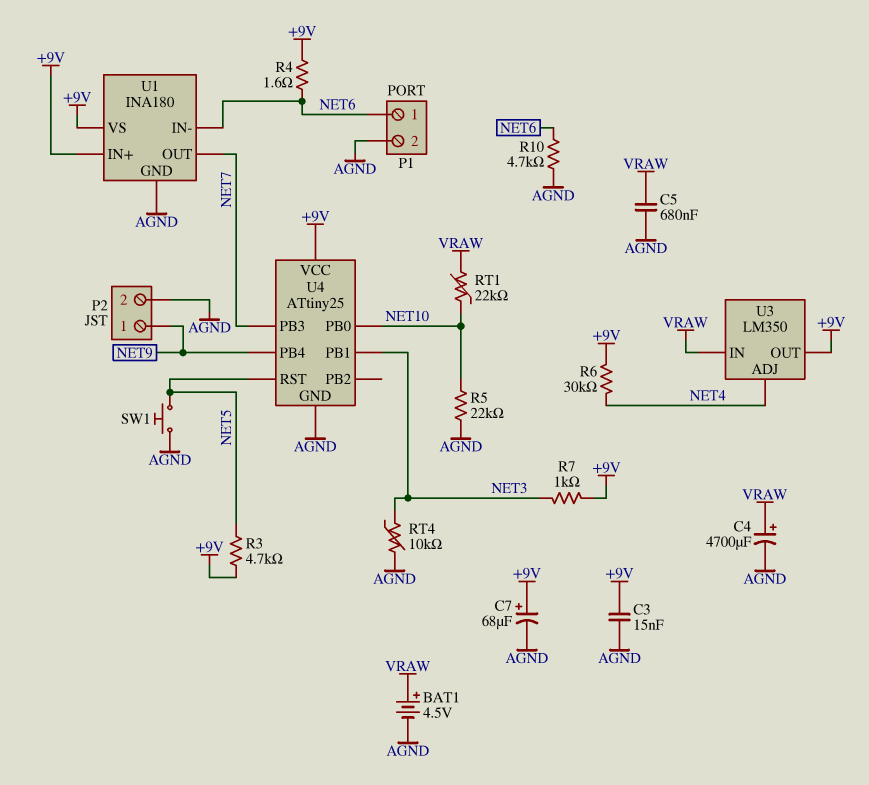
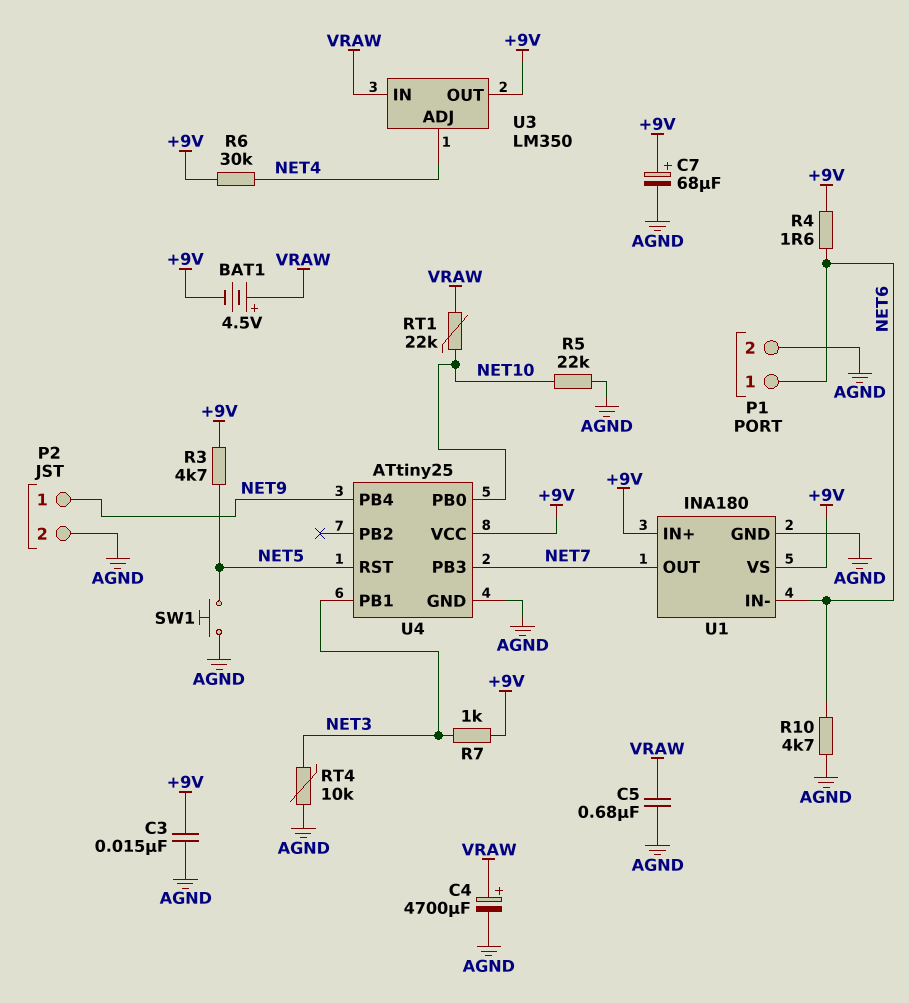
BAT1: 4.5V (plus VRAW, minus AGND) -> 4.5V (plus VRAW, minus +9V)

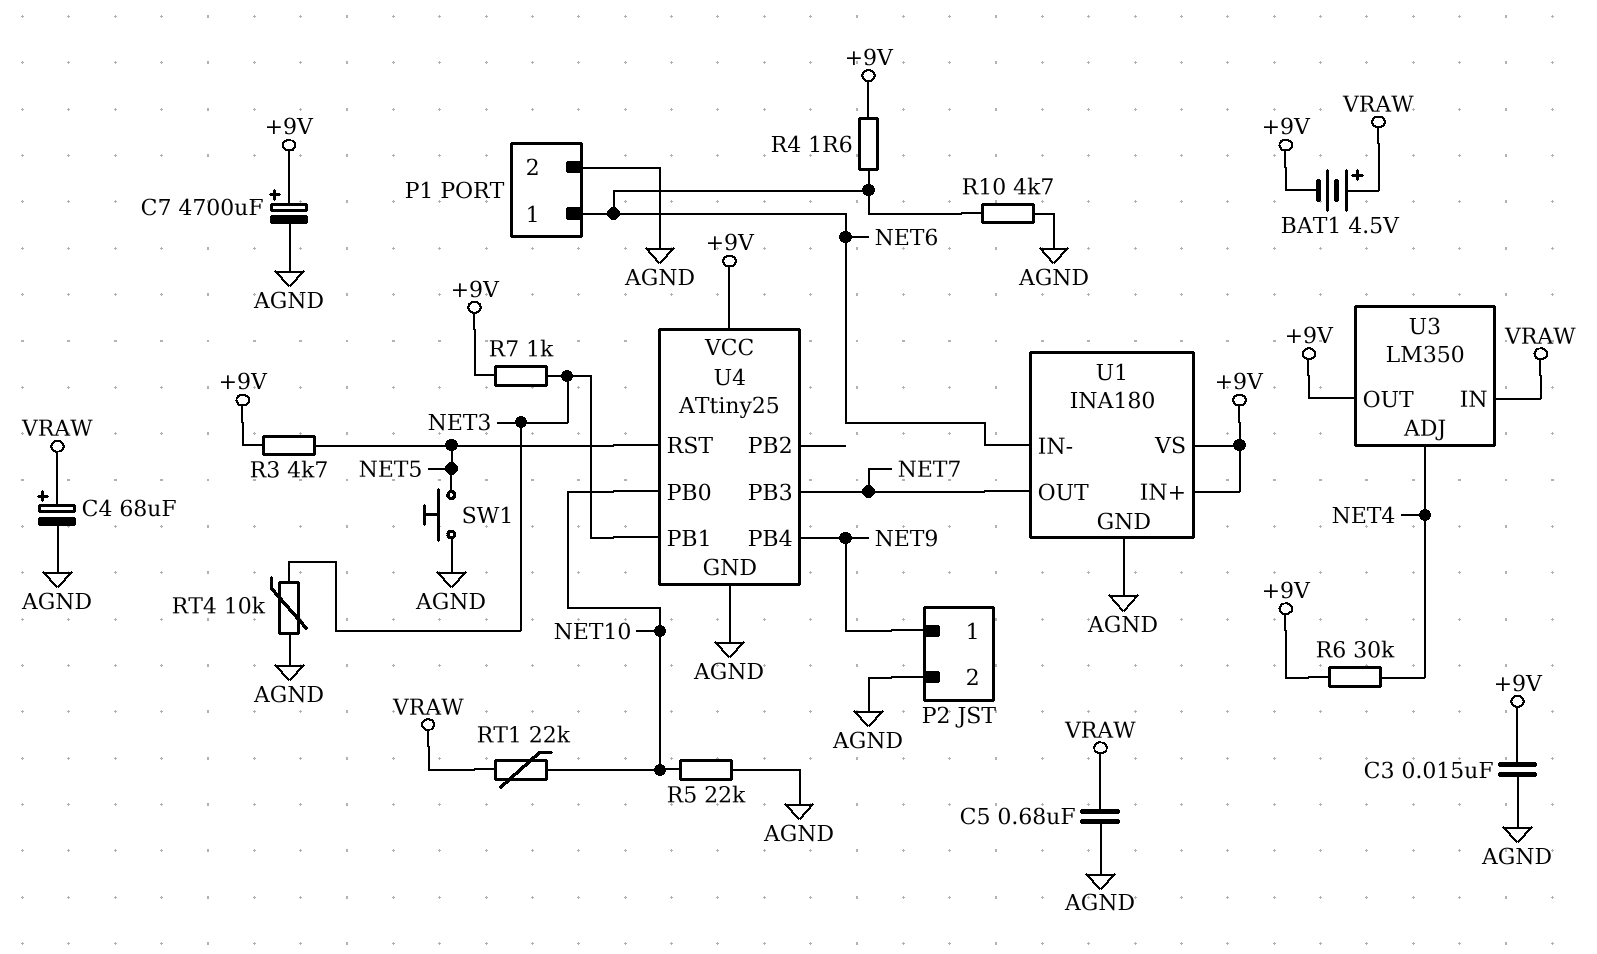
C4: 4700uF (plus VRAW, minus AGND) -> 68uF (plus VRAW, minus AGND)
C7: 68uF (plus +9V, minus AGND) -> 4700uF (plus +9V, minus AGND)

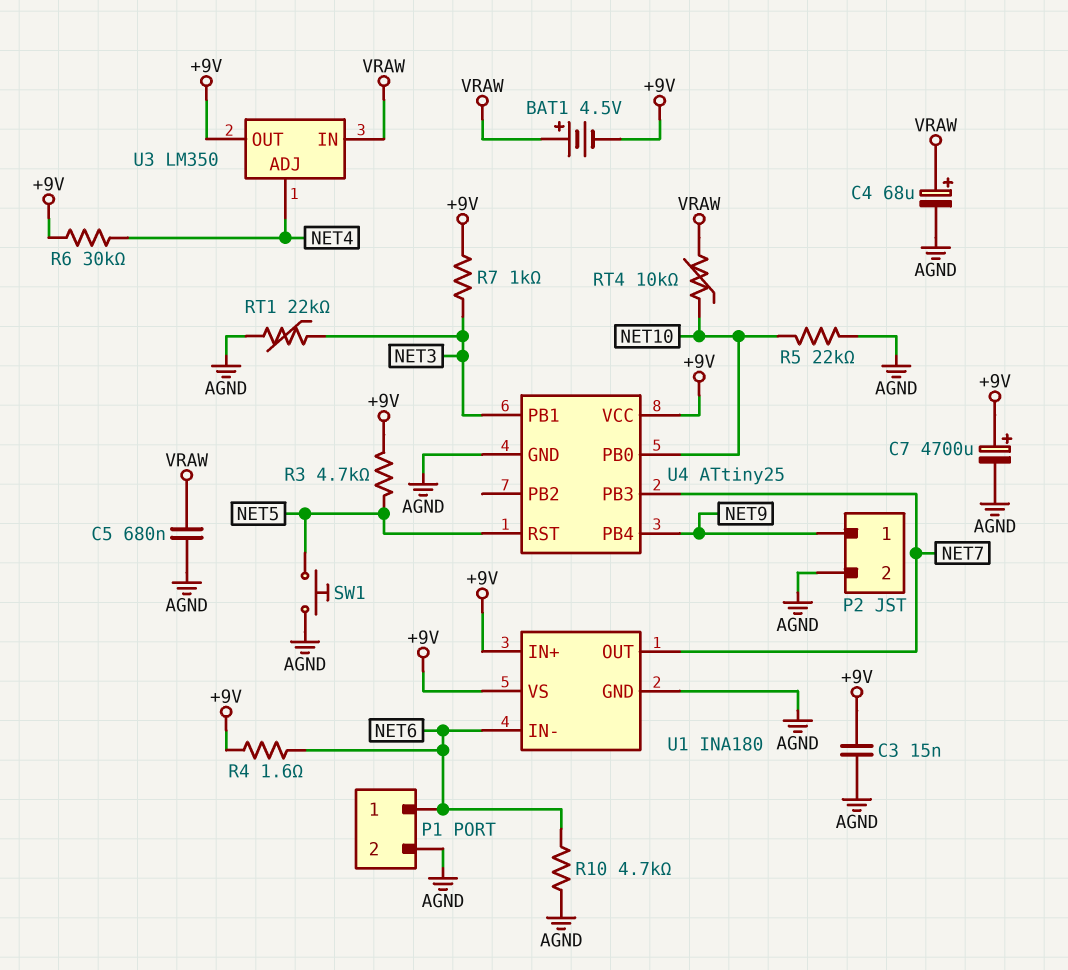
RT1: 22k (NET10, VRAW) -> 22k (AGND, NET3)
RT4: 10k (AGND, NET3) -> 10k (NET10, VRAW)

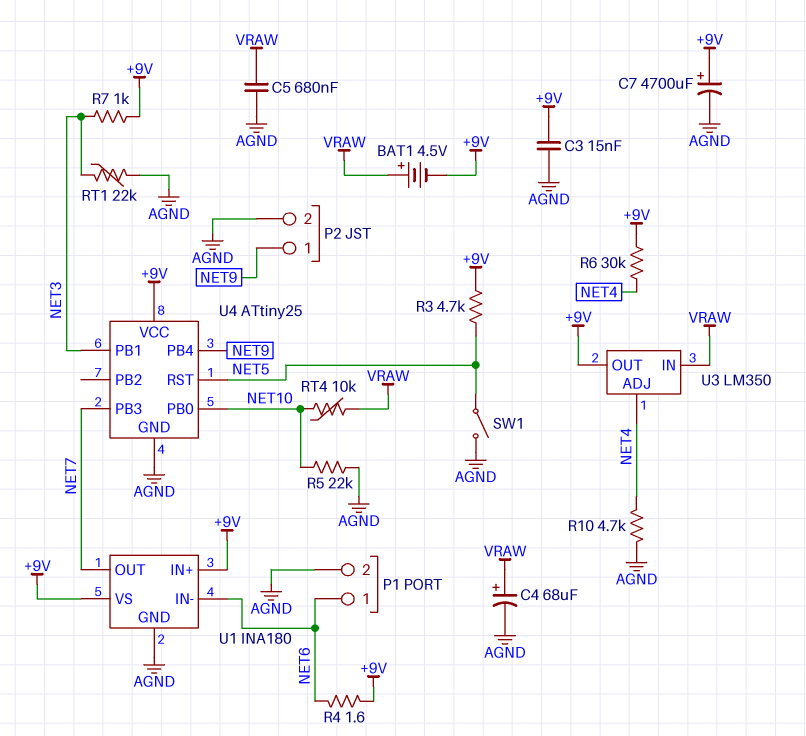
R10: 4.7k (AGND, NET6) -> 4.7k (AGND, NET4)
SW1: button (AGND, NET5) -> switch (AGND, NET5)

